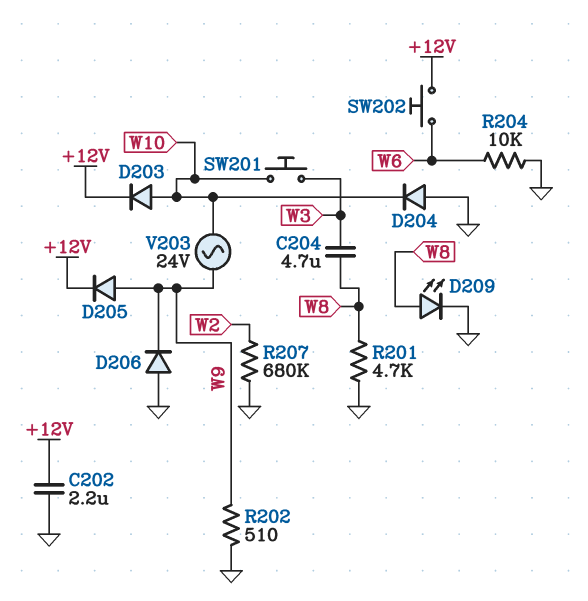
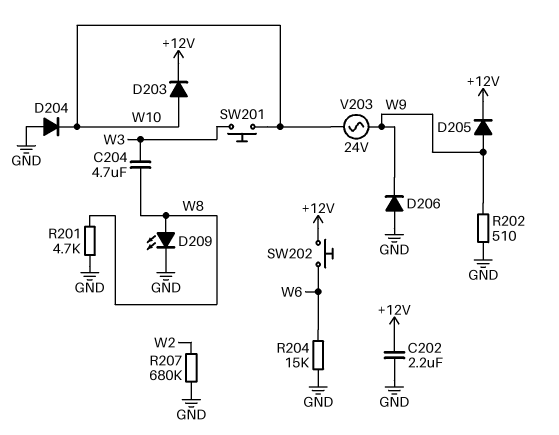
R204: 10k (GND, W6) -> 15k (GND, W6)

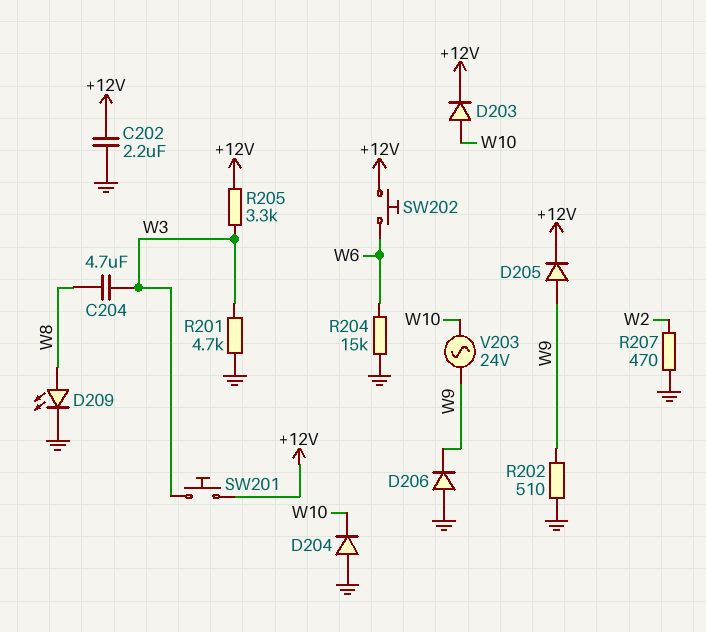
R201: 4.7k (GND, W8) -> 4.7k (GND, W3)
R205: none -> 3.3k (+12V, W3)
R207: 680k (GND, W2) -> 470 (GND, W2)
SW201: button (W3, W10) -> button (+12V, W3)

